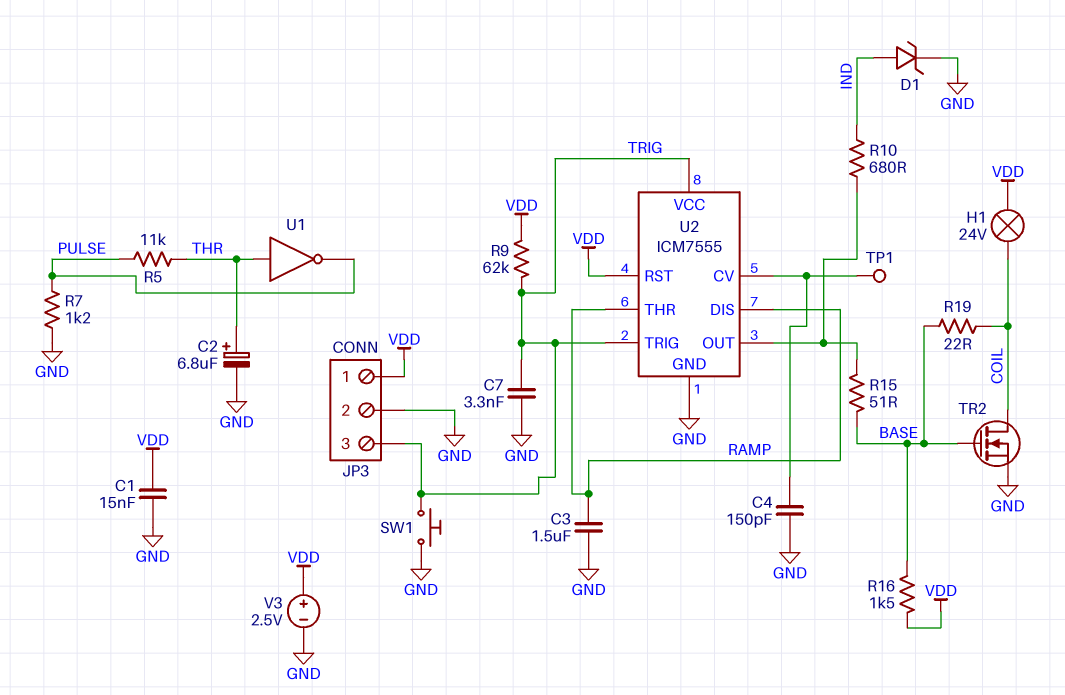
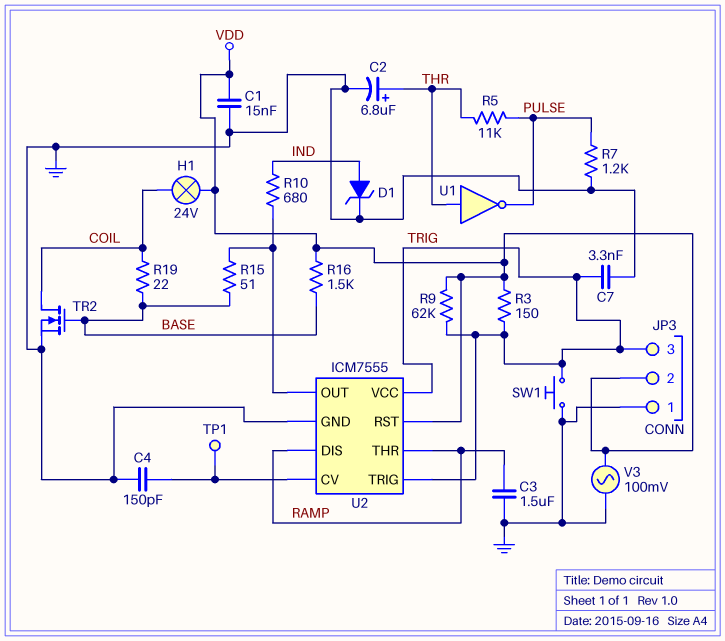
JP3 pin 1: VDD -> GND
JP3 pin 2: GND -> VDD
R3: none -> 150 (TRIG, VDD)
V3: 2.5V (plus VDD, minus GND) -> AC 100mV (GND, VDD)

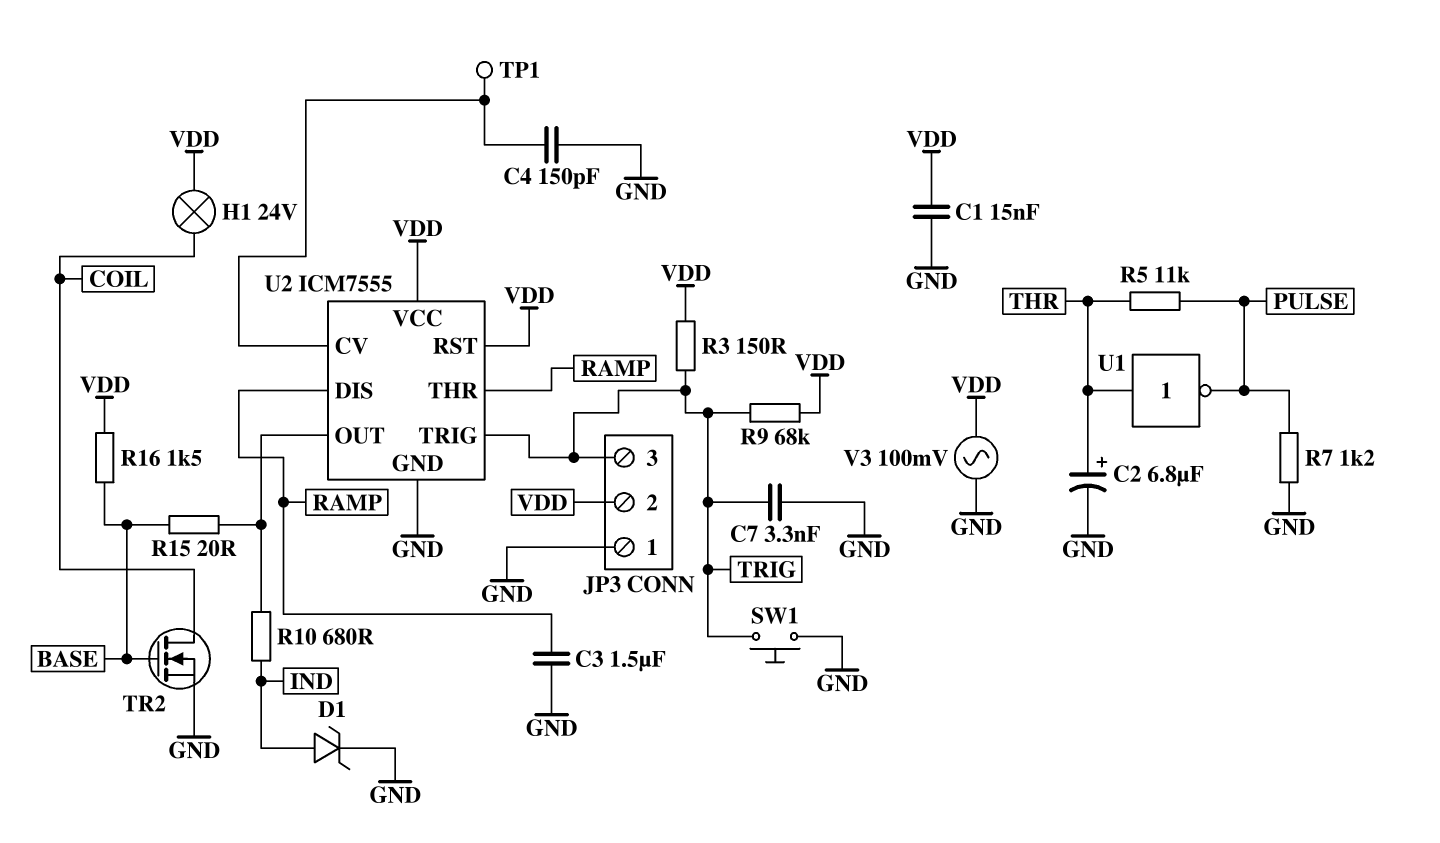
R9: 62k (TRIG, VDD) -> 68k (TRIG, VDD)
R15: 51 (BASE, U2/OUT) -> 20 (BASE, U2/OUT)
R19: 22 (BASE, COIL) -> none
U2 pin VCC: TRIG -> VDD

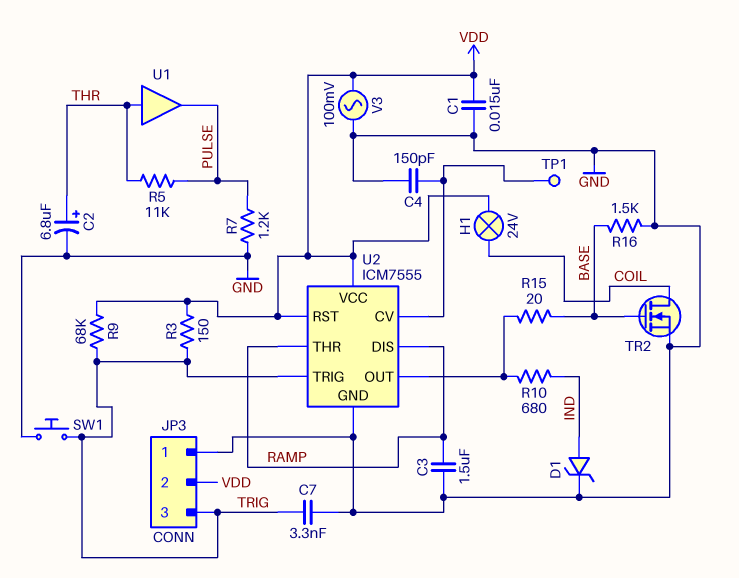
R16: 1.5k (BASE, VDD) -> 1.5k (BASE, GND)
U1: NOT (in THR, out PULSE) -> buffer (in THR, out PULSE)

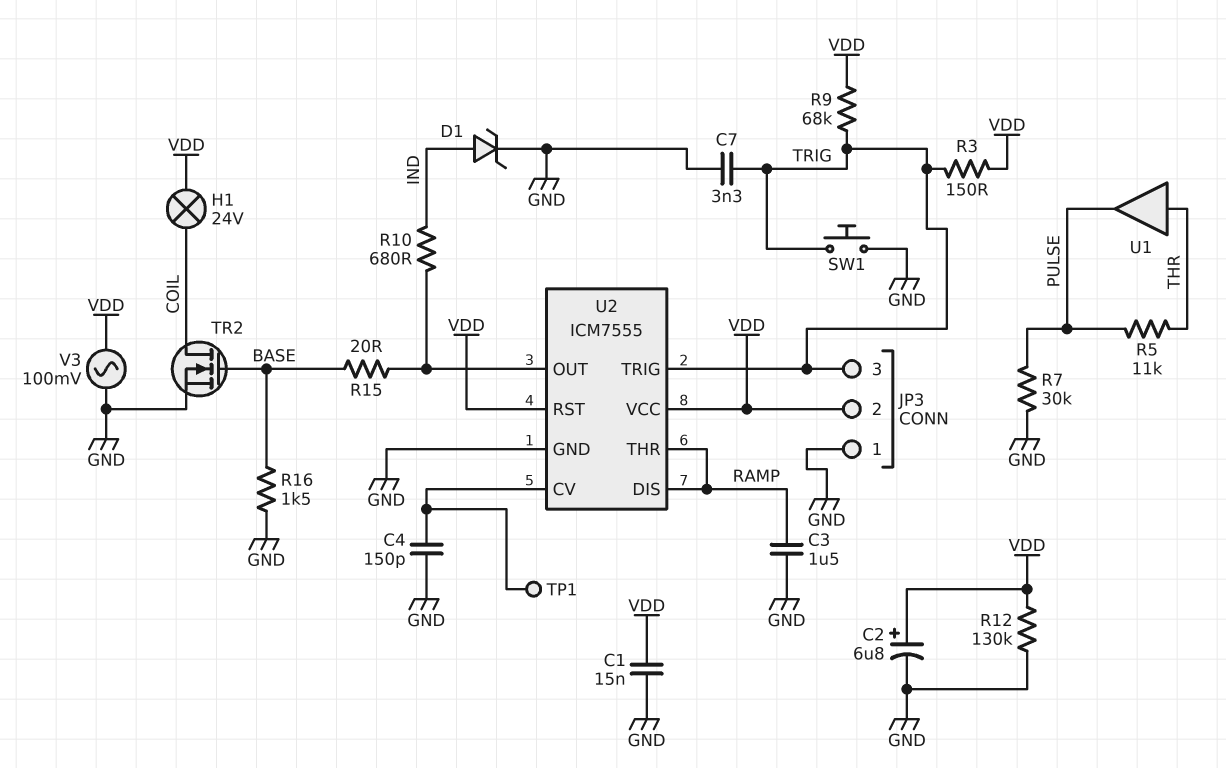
C2: 6.8uF (plus THR, minus GND) -> 6.8uF (plus VDD, minus GND)
R7: 1.2k (GND, PULSE) -> 30k (GND, PULSE)
R12: none -> 130k (GND, VDD)

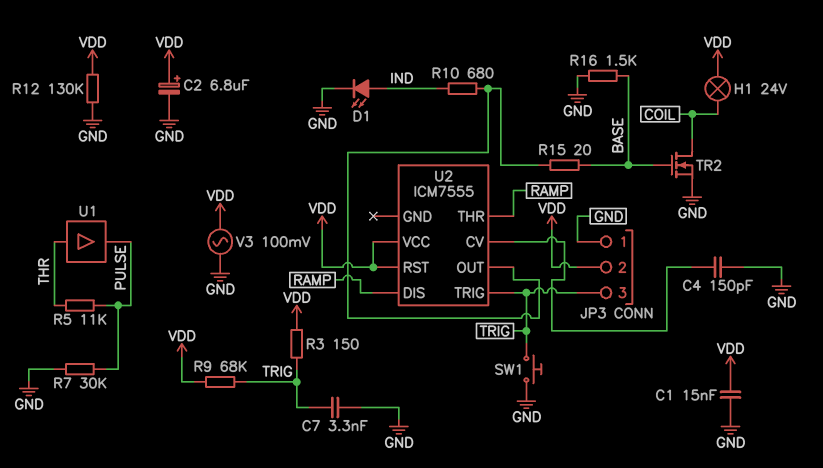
C3: 1.5uF (GND, RAMP) -> none
D1: zener (A IND, K GND) -> LED (A IND, K GND)
TP1: test point (U2/CV) -> none
U2 pin GND: GND -> none

